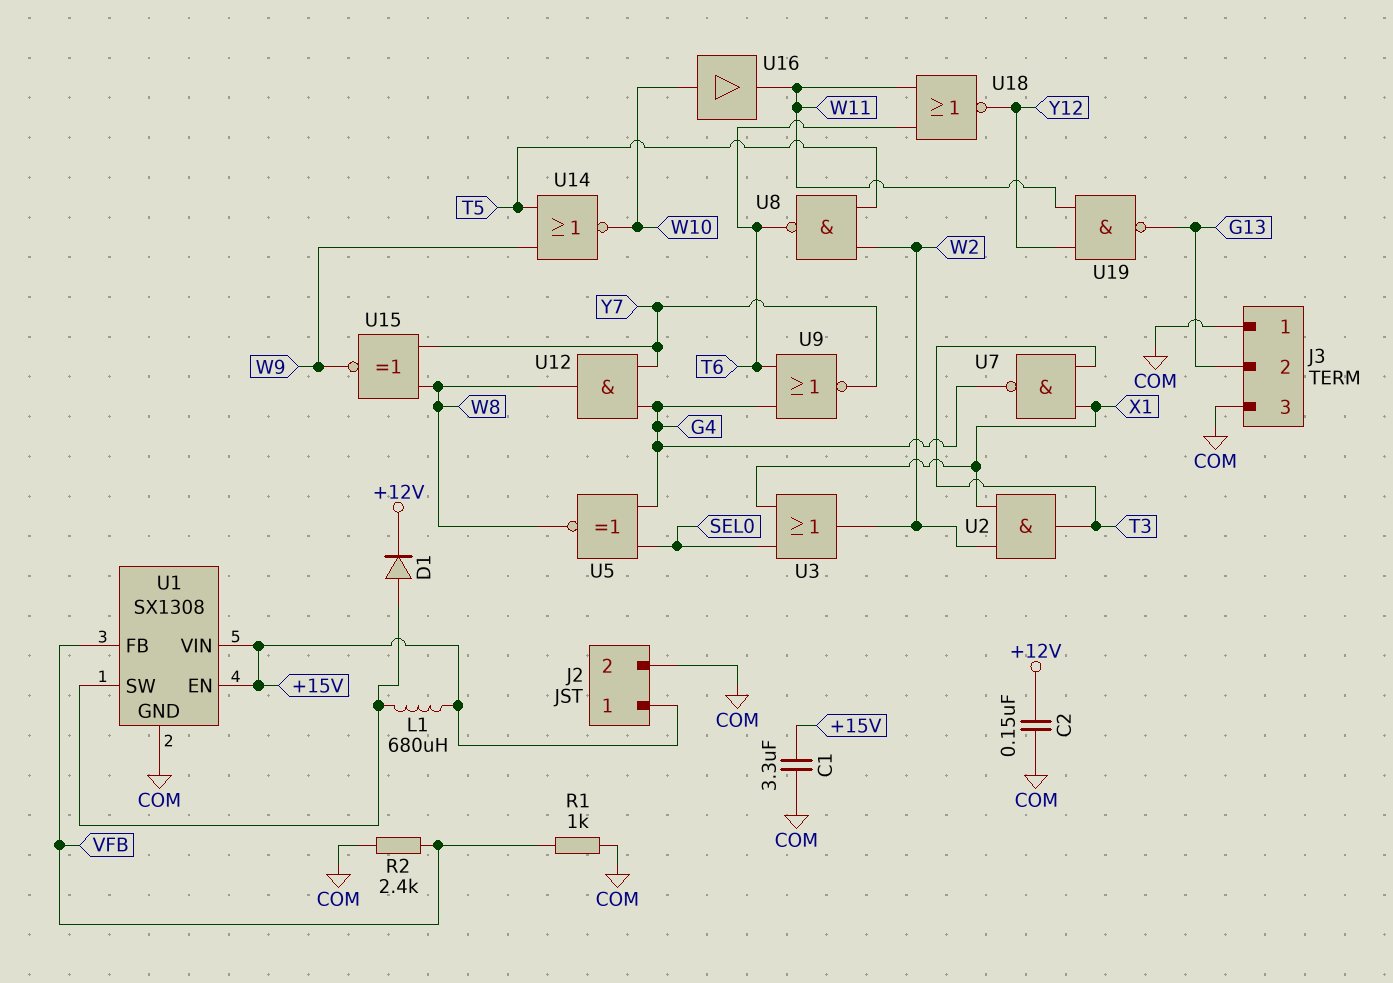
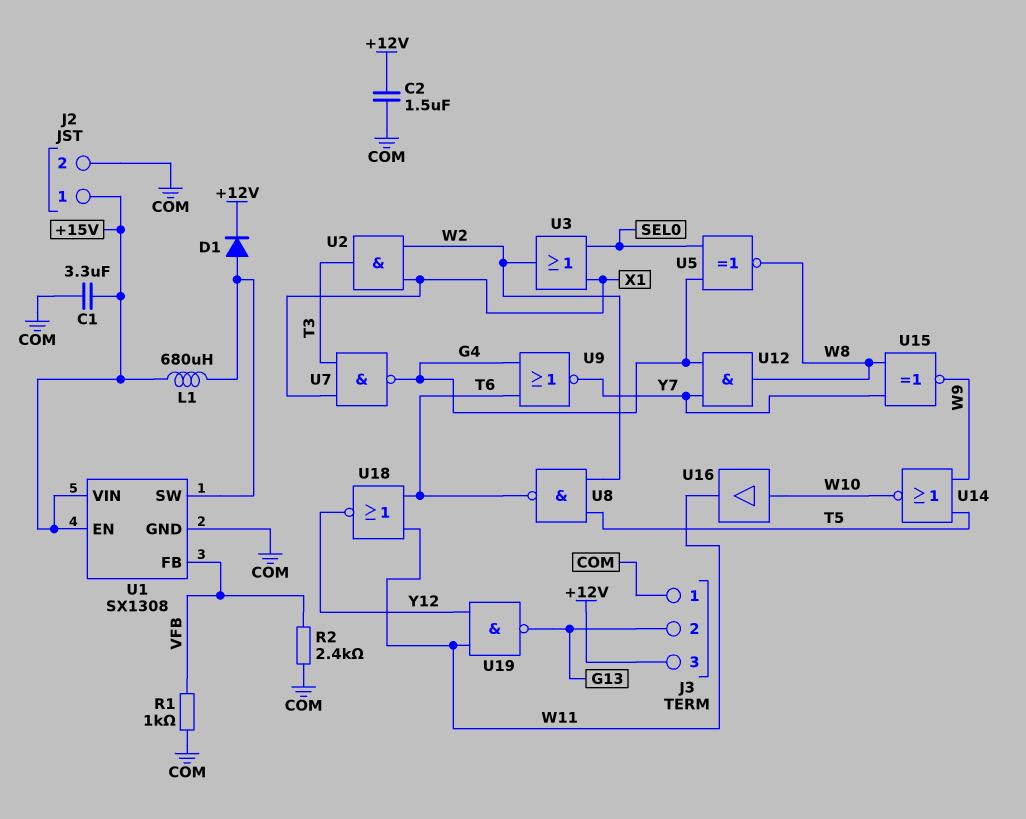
C2: 150nF (+12V, COM) -> 1.5uF (+12V, COM)
J3 pin 3: COM -> +12V

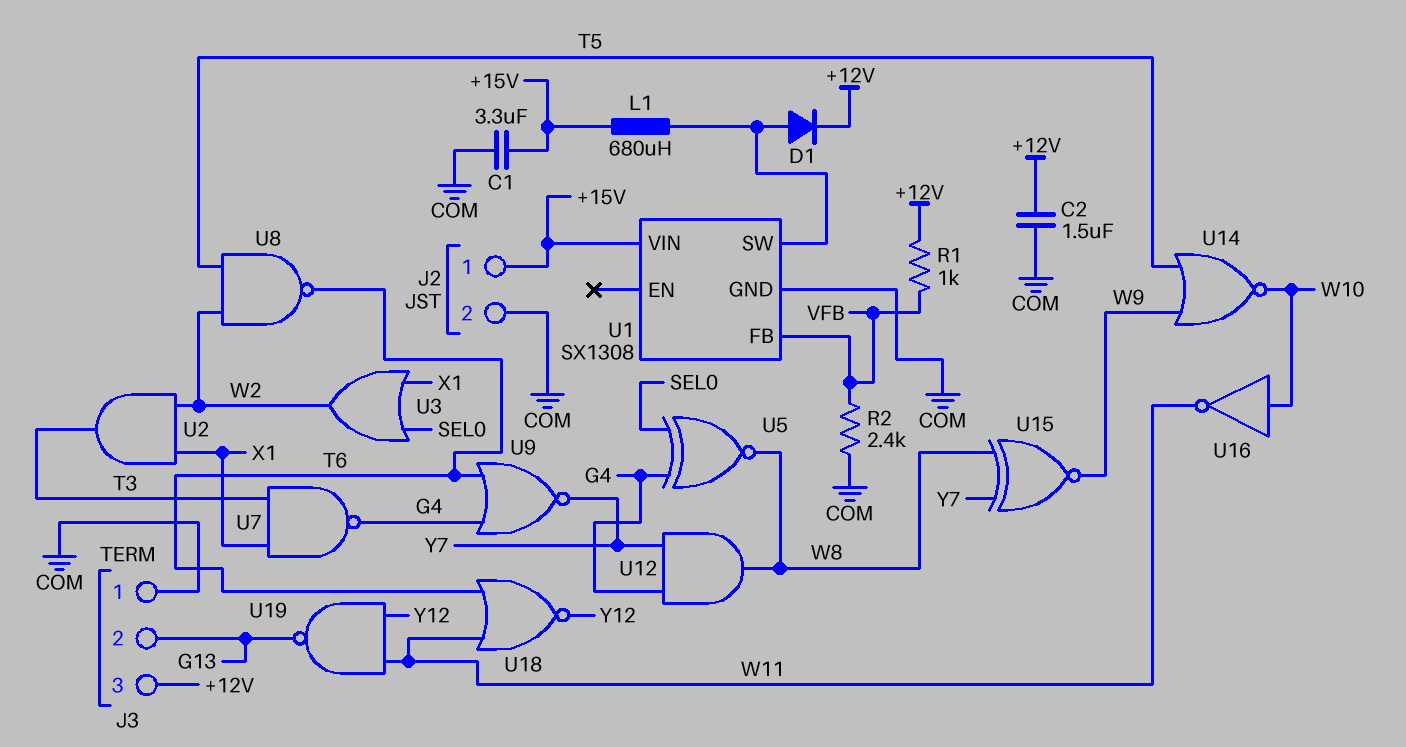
R1: 1k (COM, VFB) -> 1k (+12V, VFB)
U1 pin EN: +15V -> none
U16: buffer (in W10, out W11) -> NOT (in W10, out W11)

